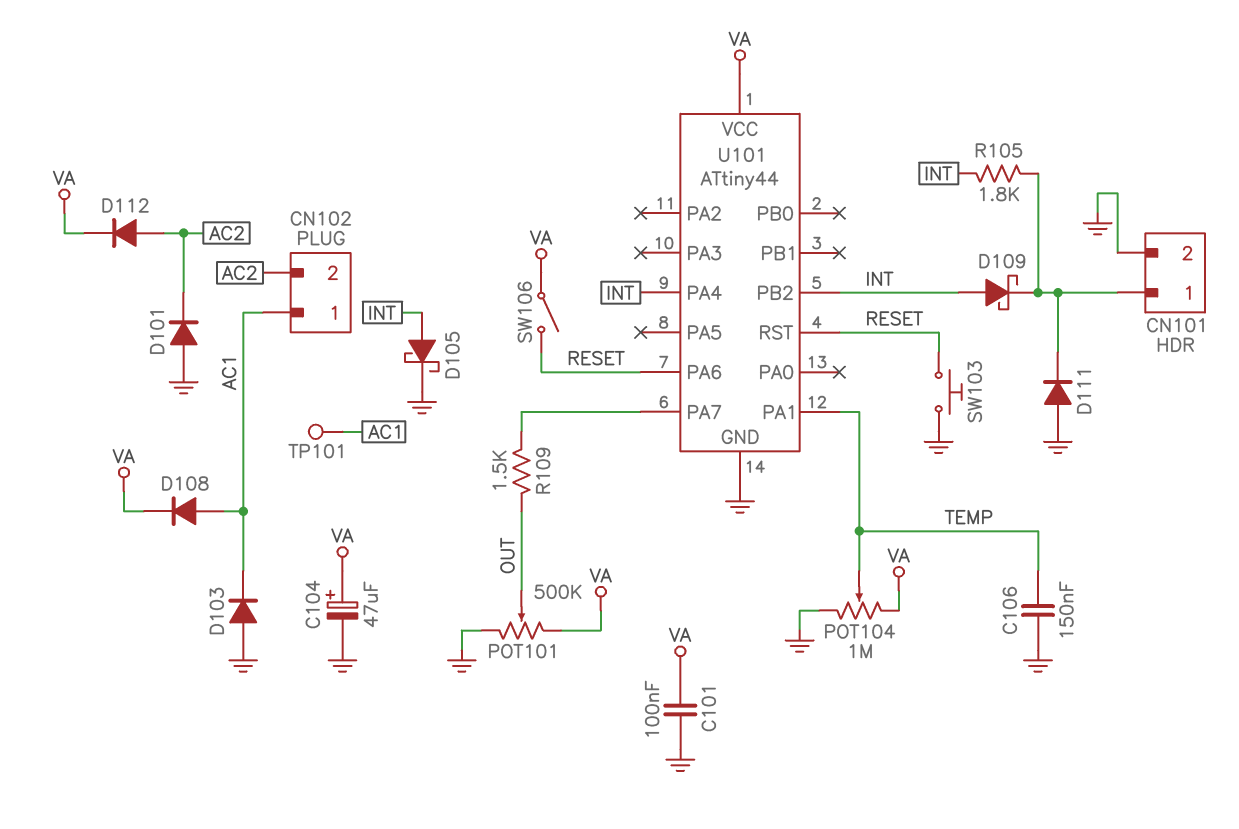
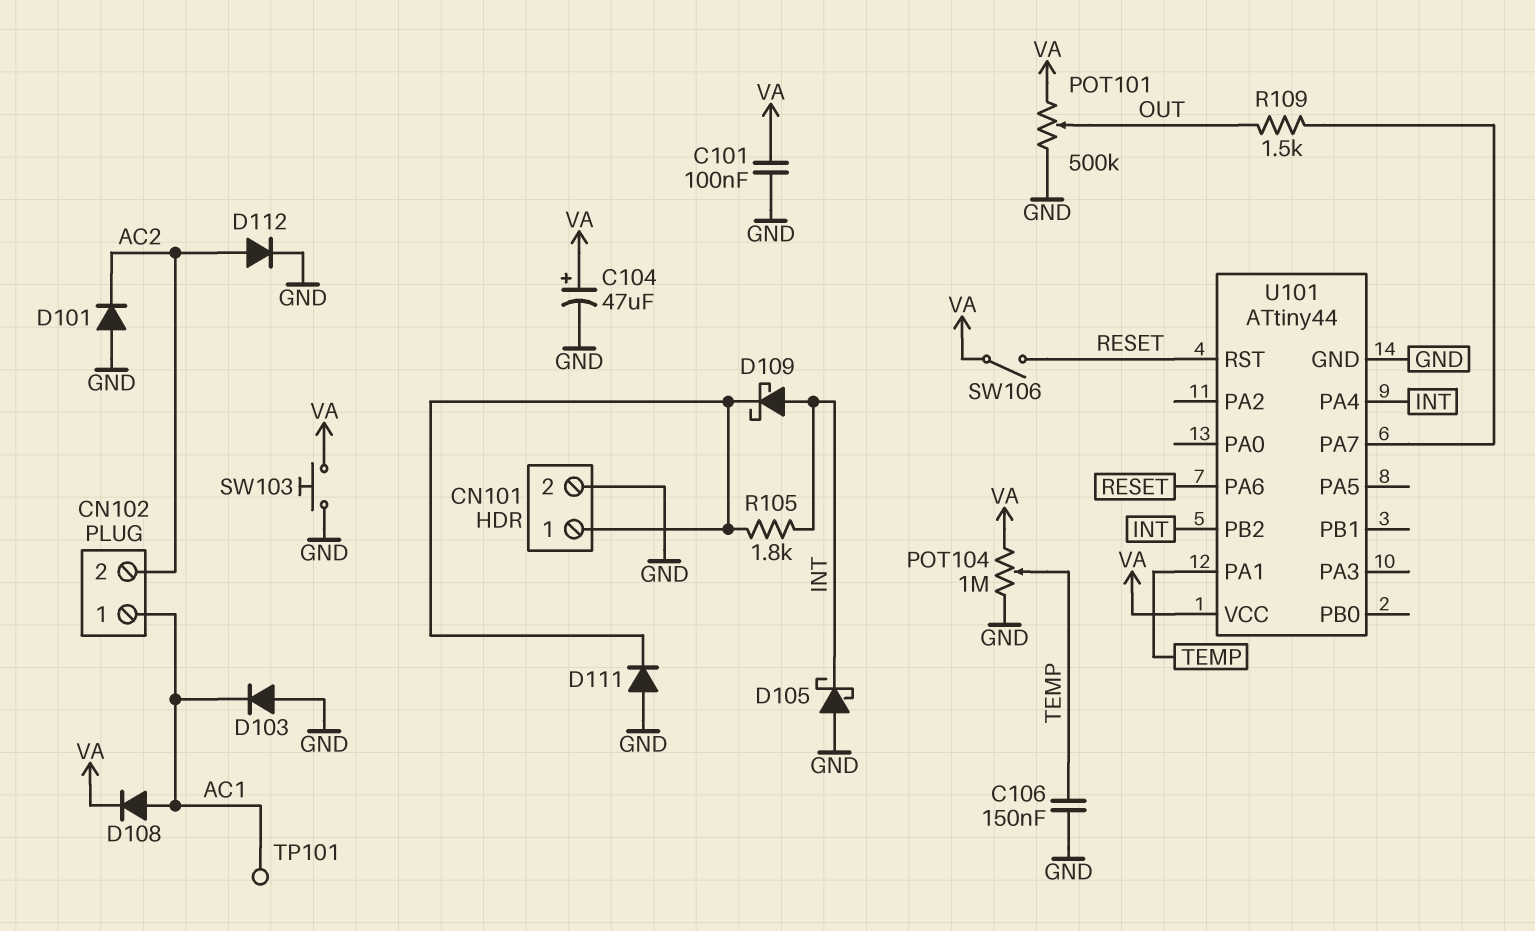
D105: schottky (A INT, K GND) -> schottky (A GND, K INT)
D112: diode (A AC2, K VA) -> diode (A AC2, K GND)
SW103: button (GND, RESET) -> button (GND, VA)

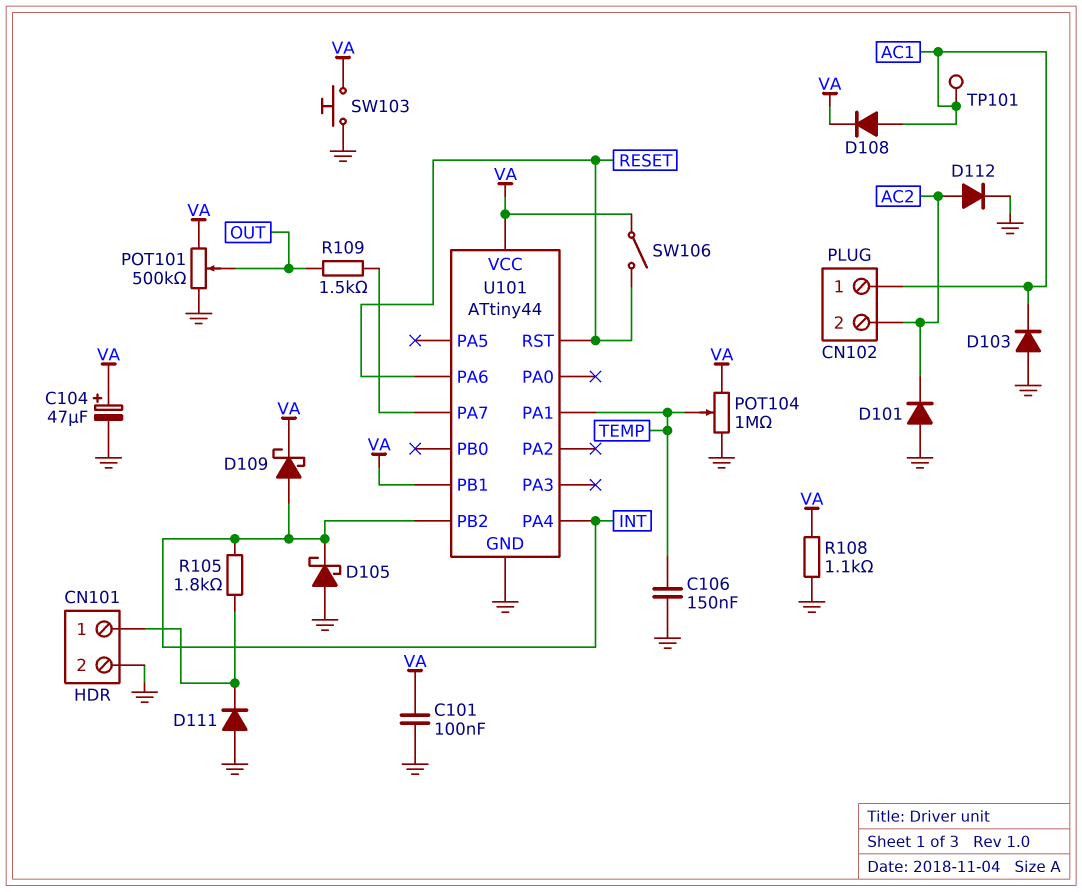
D109: schottky (A INT, K CN101/1) -> schottky (A INT, K VA)
R108: none -> 1.1k (GND, VA)
U101 pin PB1: none -> VA

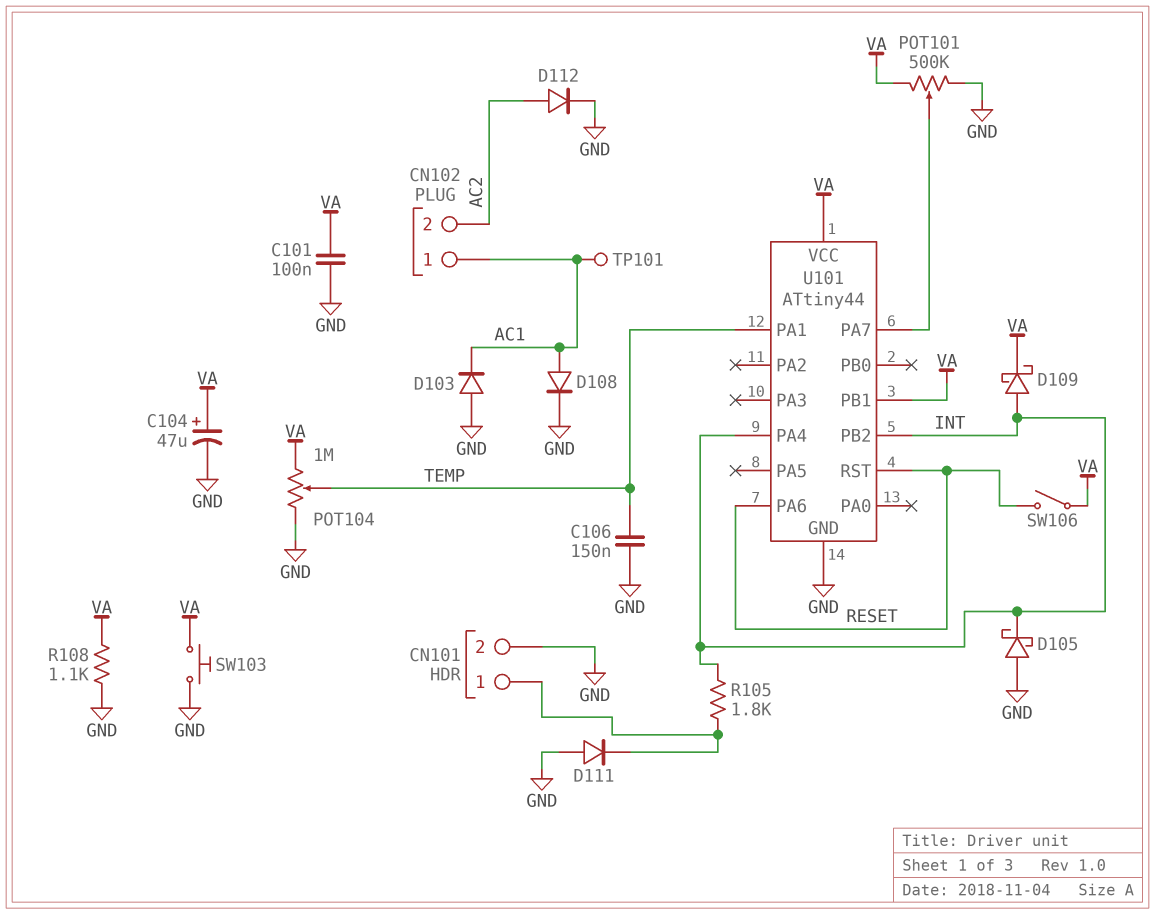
D101: diode (A GND, K AC2) -> none
D108: diode (A AC1, K VA) -> diode (A AC1, K GND)
POT101: 500k (GND, VA, wiper OUT) -> 500k (GND, VA, wiper U101/PA7)
R109: 1.5k (OUT, U101/PA7) -> none

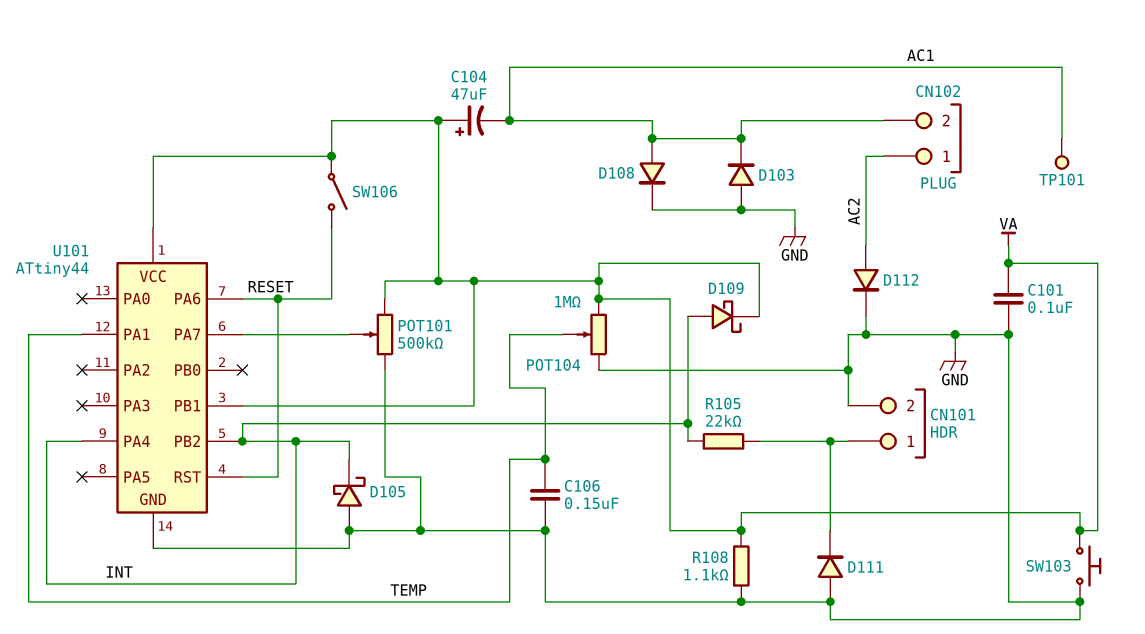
C104: 47uF (plus VA, minus GND) -> 47uF (plus VA, minus AC1)
CN102 pin 1: AC1 -> AC2
CN102 pin 2: AC2 -> AC1
R105: 1.8k (CN101/1, INT) -> 22k (CN101/1, INT)

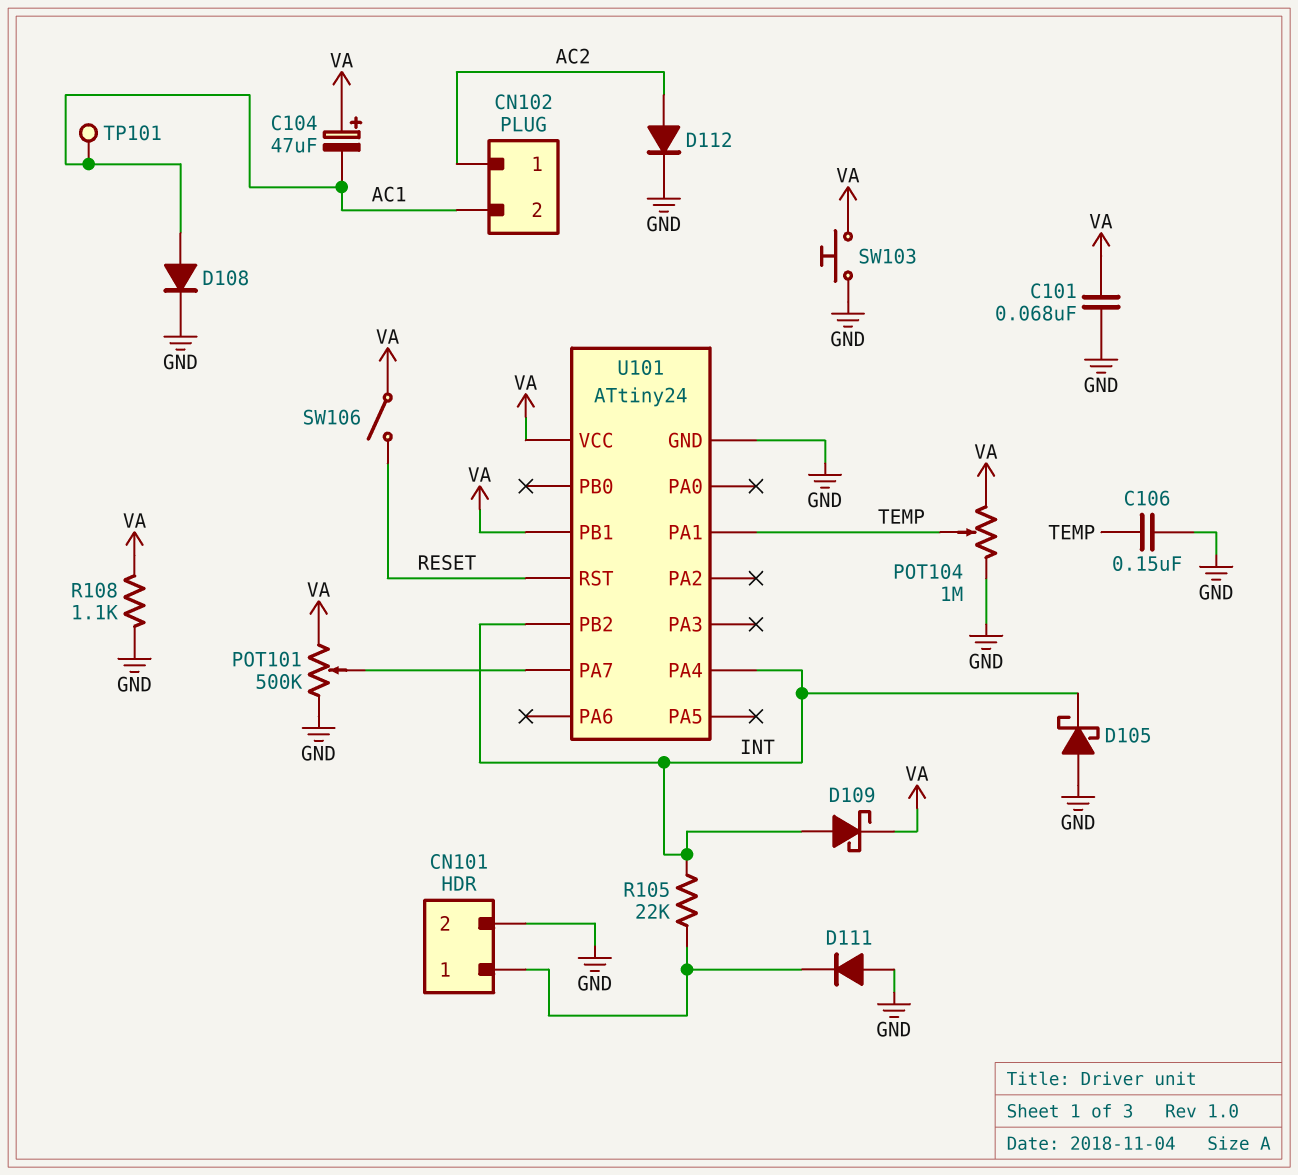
C101: 100nF (GND, VA) -> 68nF (GND, VA)
D103: diode (A GND, K AC1) -> none
U101: ATtiny44 -> ATtiny24
U101 pin PA6: RESET -> none

